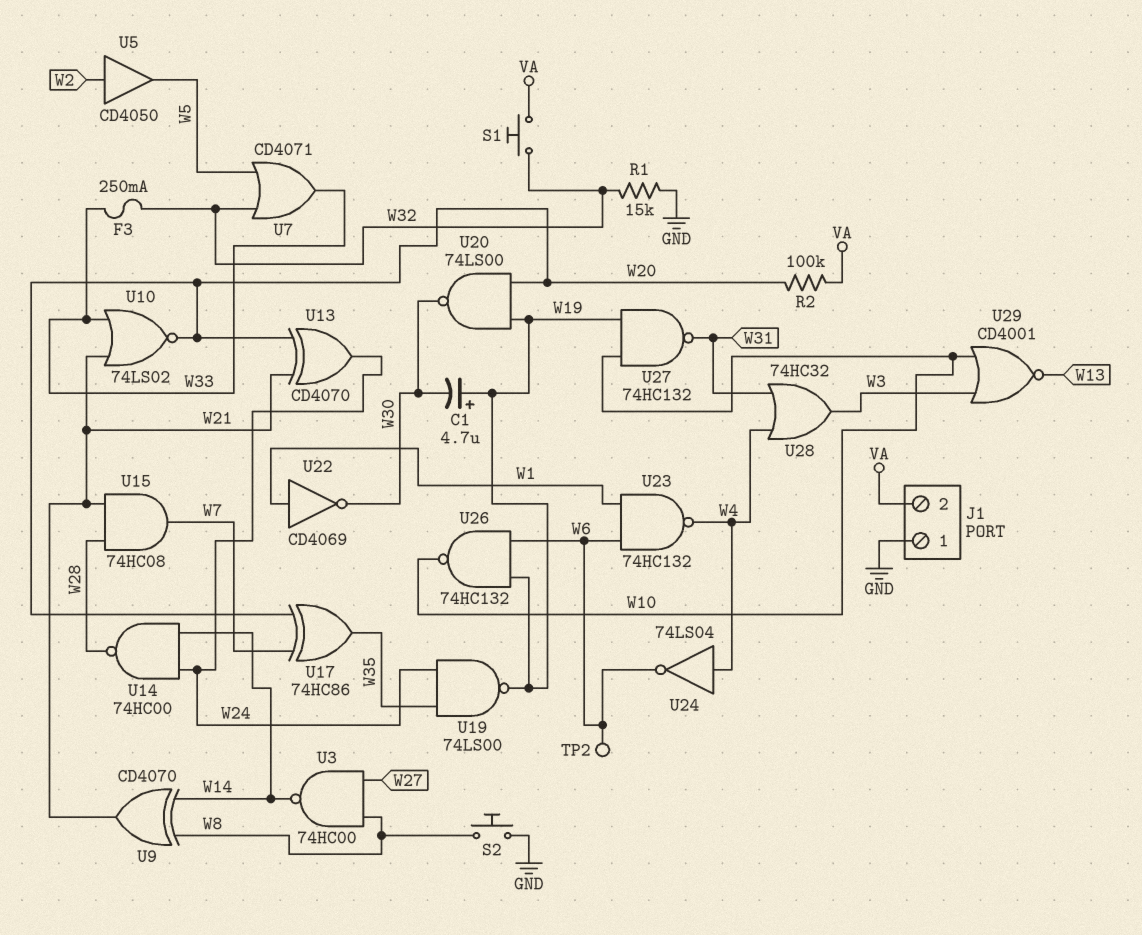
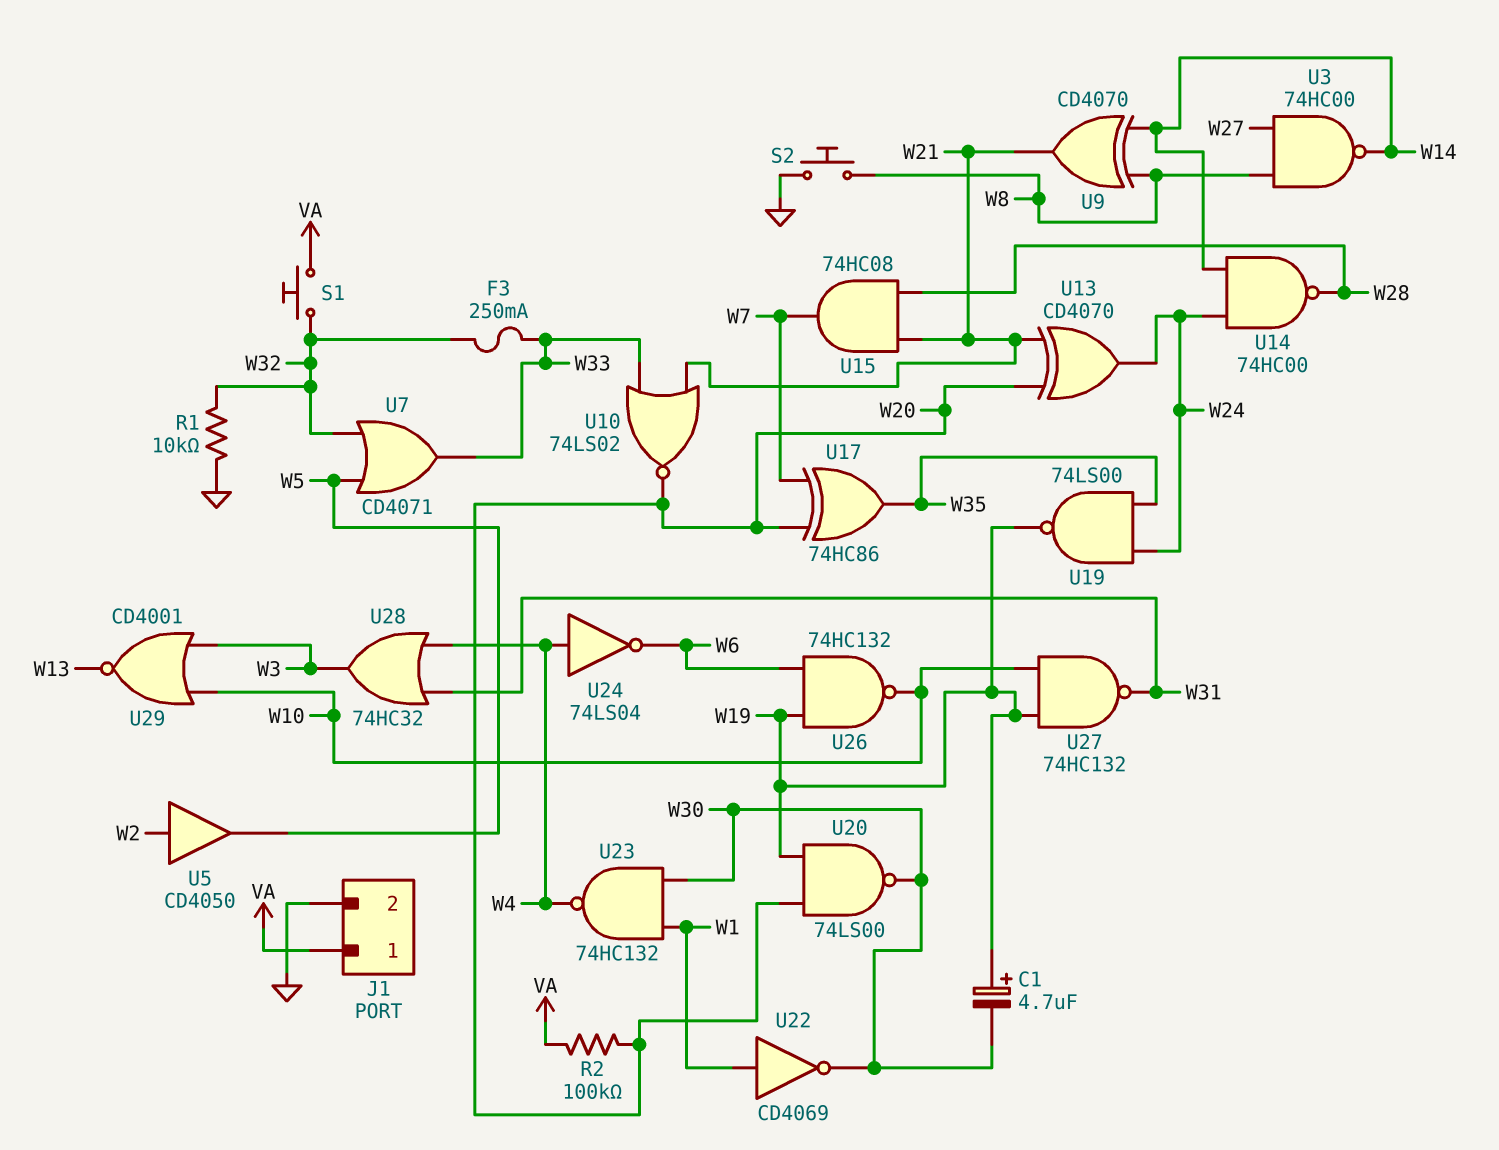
J1 pin 1: GND -> VA
J1 pin 2: VA -> GND
R1: 15k (GND, W32) -> 10k (GND, W32)
TP2: test point (W6) -> none
U23: NAND 74HC132 (in W1, in W6, out W4) -> NAND 74HC132 (in W1, in W30, out W4)

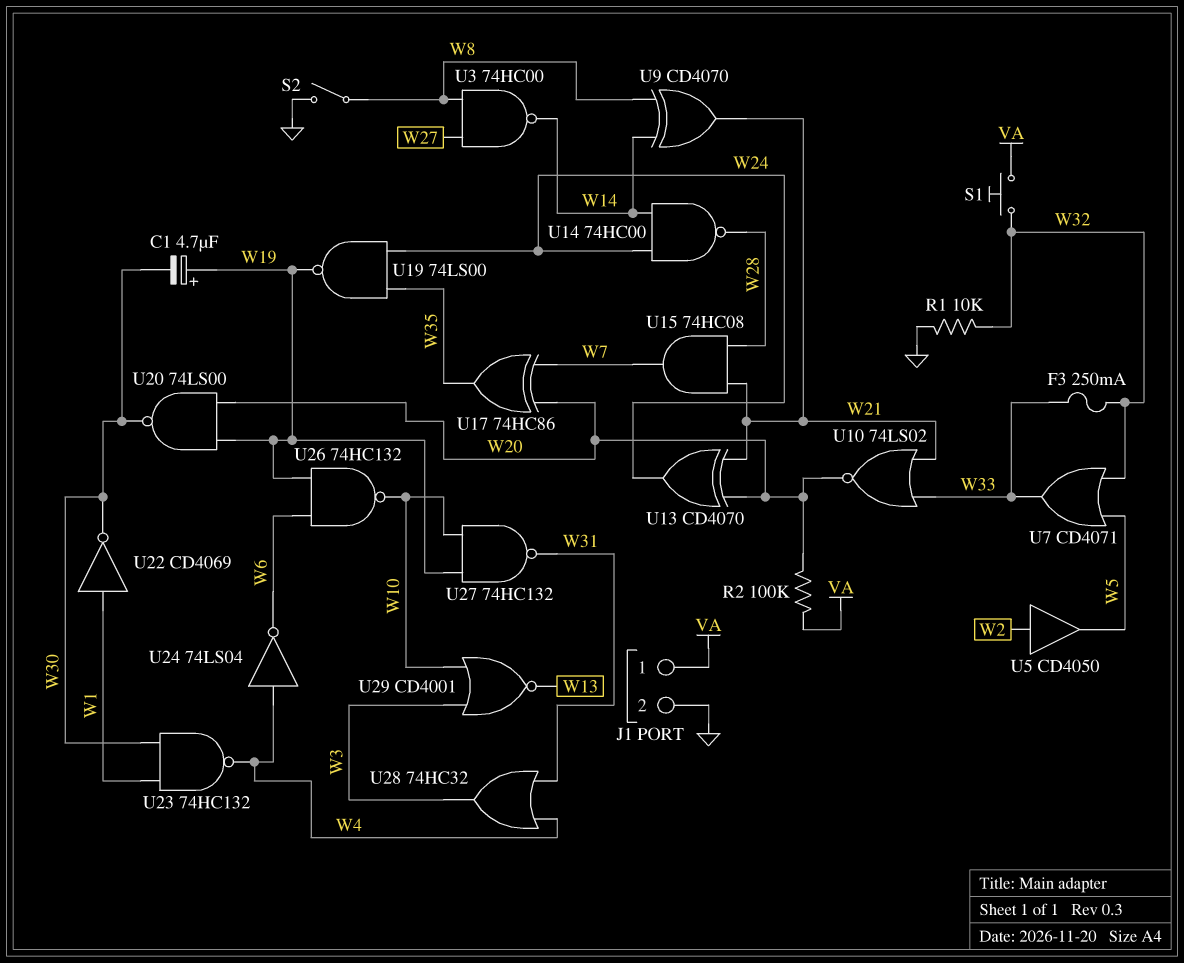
S2: button (GND, W8) -> switch (GND, W8)

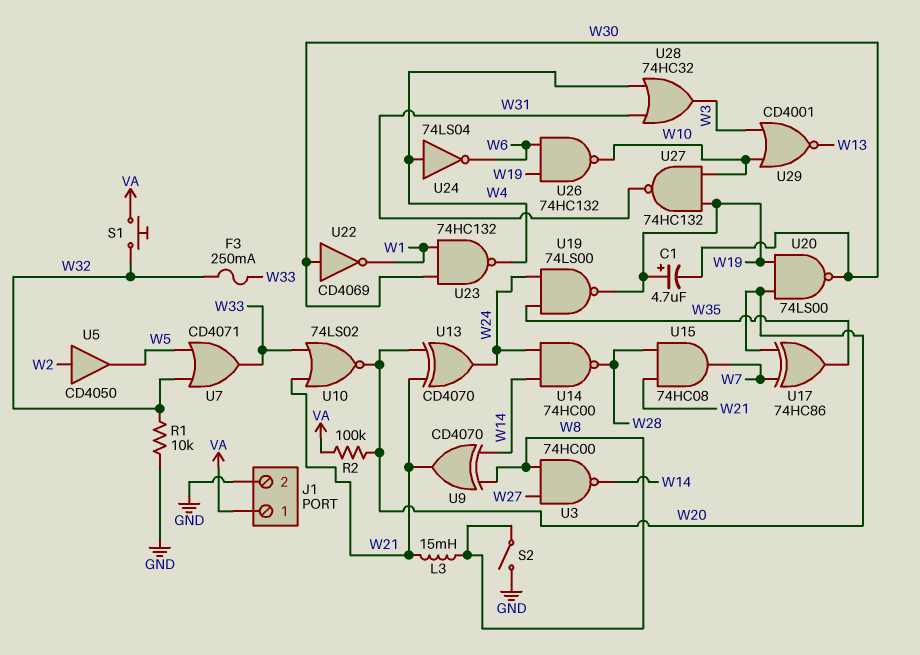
L3: none -> 15mH (W8, W21)
U22: NOT CD4069 (in W1, out W30) -> NOT CD4069 (in W30, out W1)

